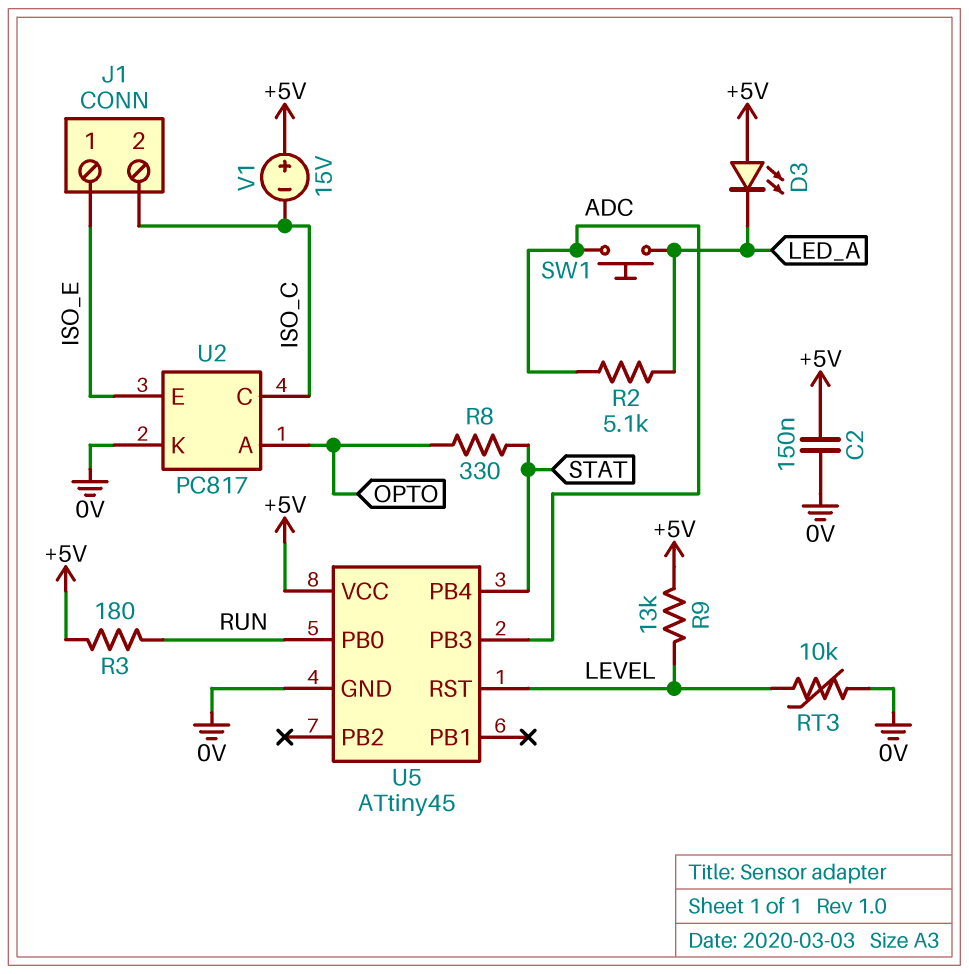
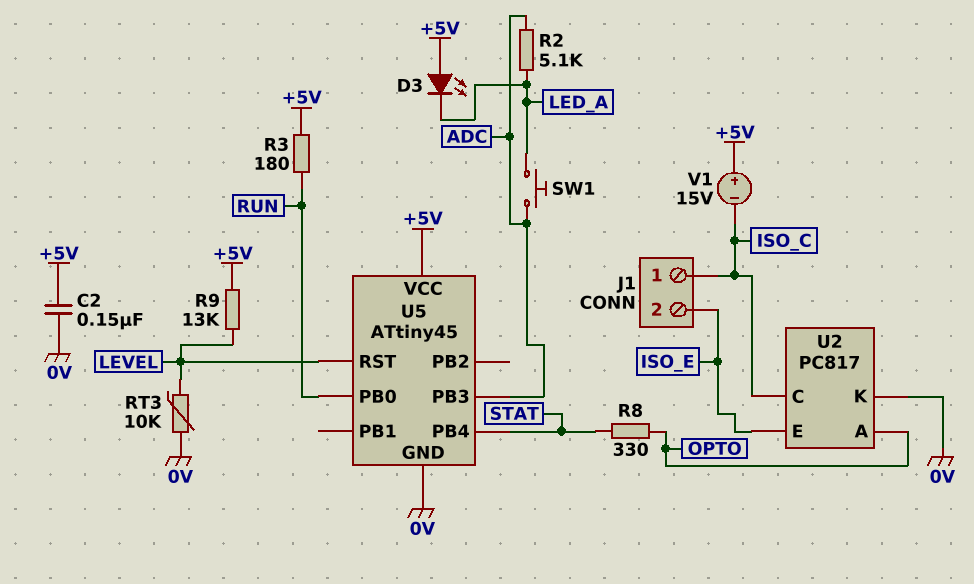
J1 pin 1: ISO_E -> ISO_C
J1 pin 2: ISO_C -> ISO_E

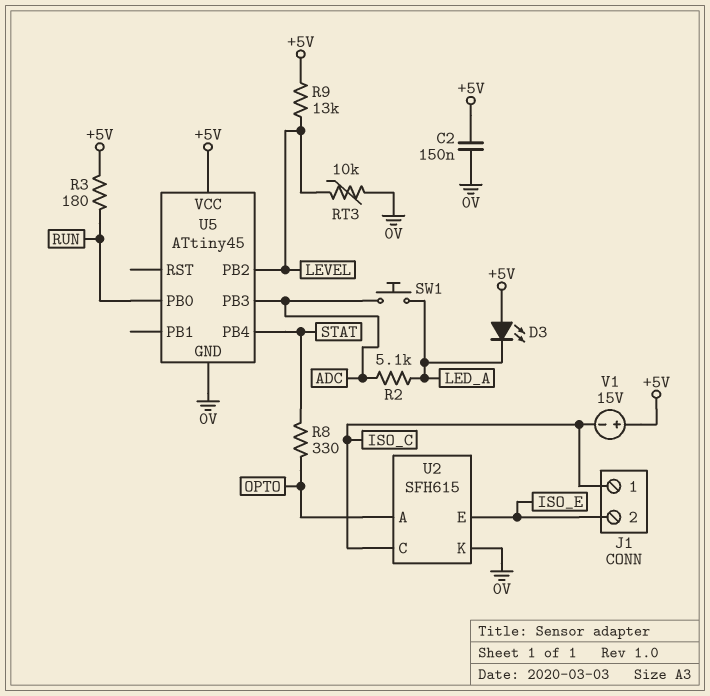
U2: PC817 -> SFH615
U5 pin PB2: none -> LEVEL
U5 pin RST: LEVEL -> none

